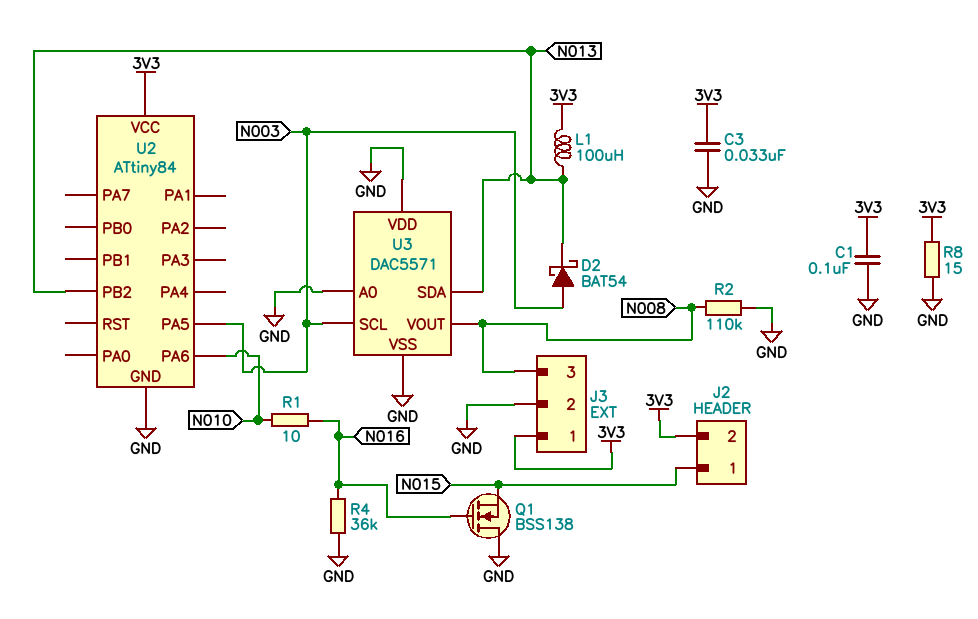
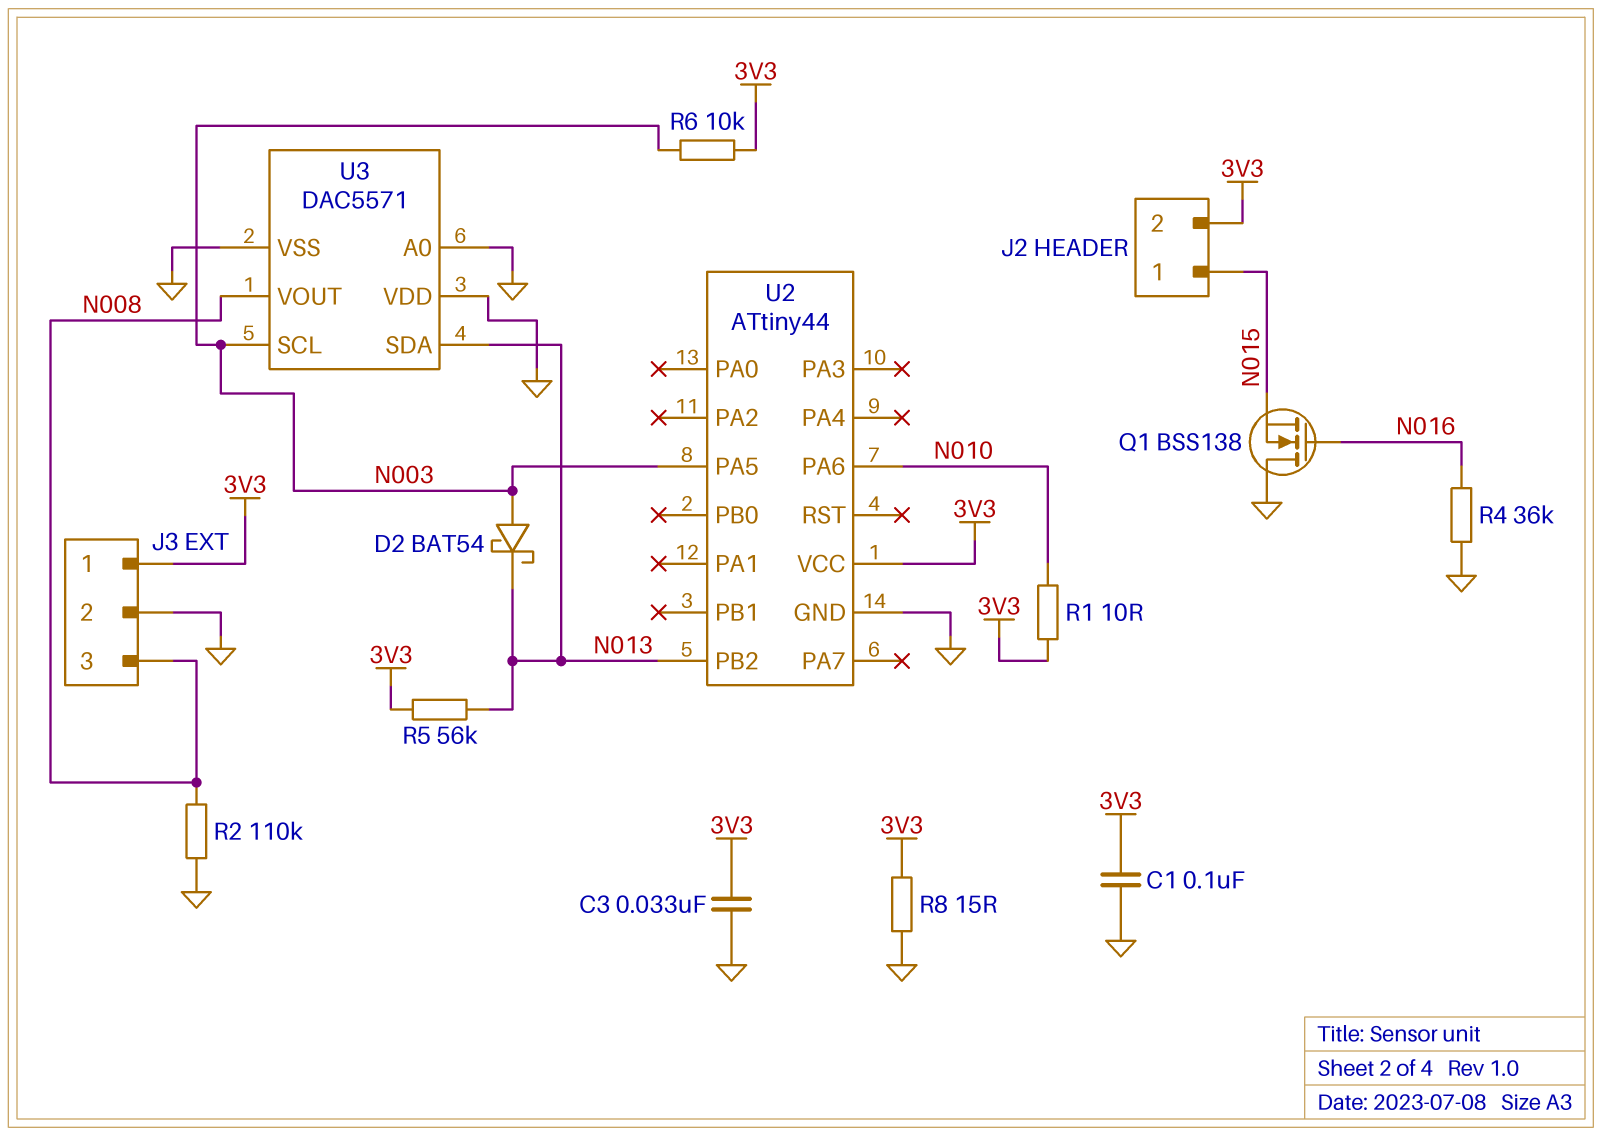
L1: 100uH (3V3, N013) -> none
R1: 10 (N010, N016) -> 10 (3V3, N010)
R5: none -> 56k (3V3, N013)
R6: none -> 10k (3V3, N003)
U2: ATtiny84 -> ATtiny44

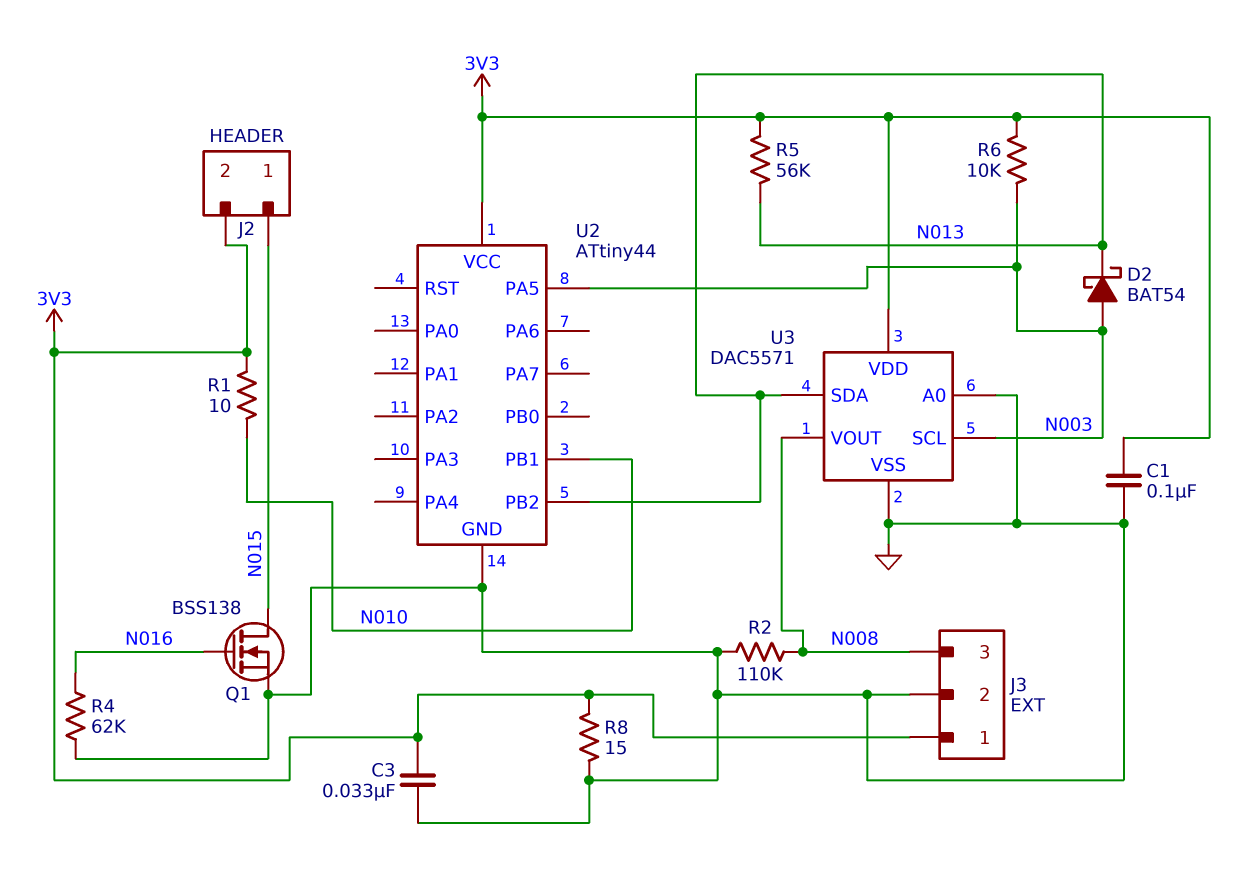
Q1: NMOS BSS138 (G N016, D GND, S N015) -> NMOS BSS138 (G N016, D N015, S GND)
R4: 36k (GND, N016) -> 62k (GND, N016)
U2 pin PA6: N010 -> none
U2 pin PB1: none -> N010
U3 pin VDD: GND -> 3V3

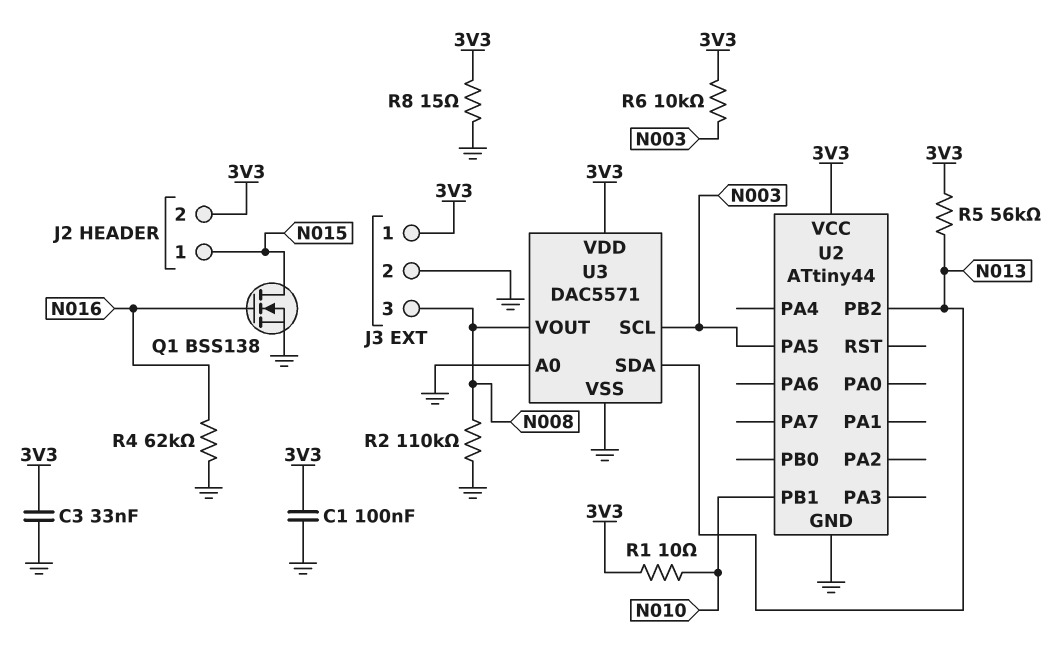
D2: schottky BAT54 (A N003, K N013) -> none

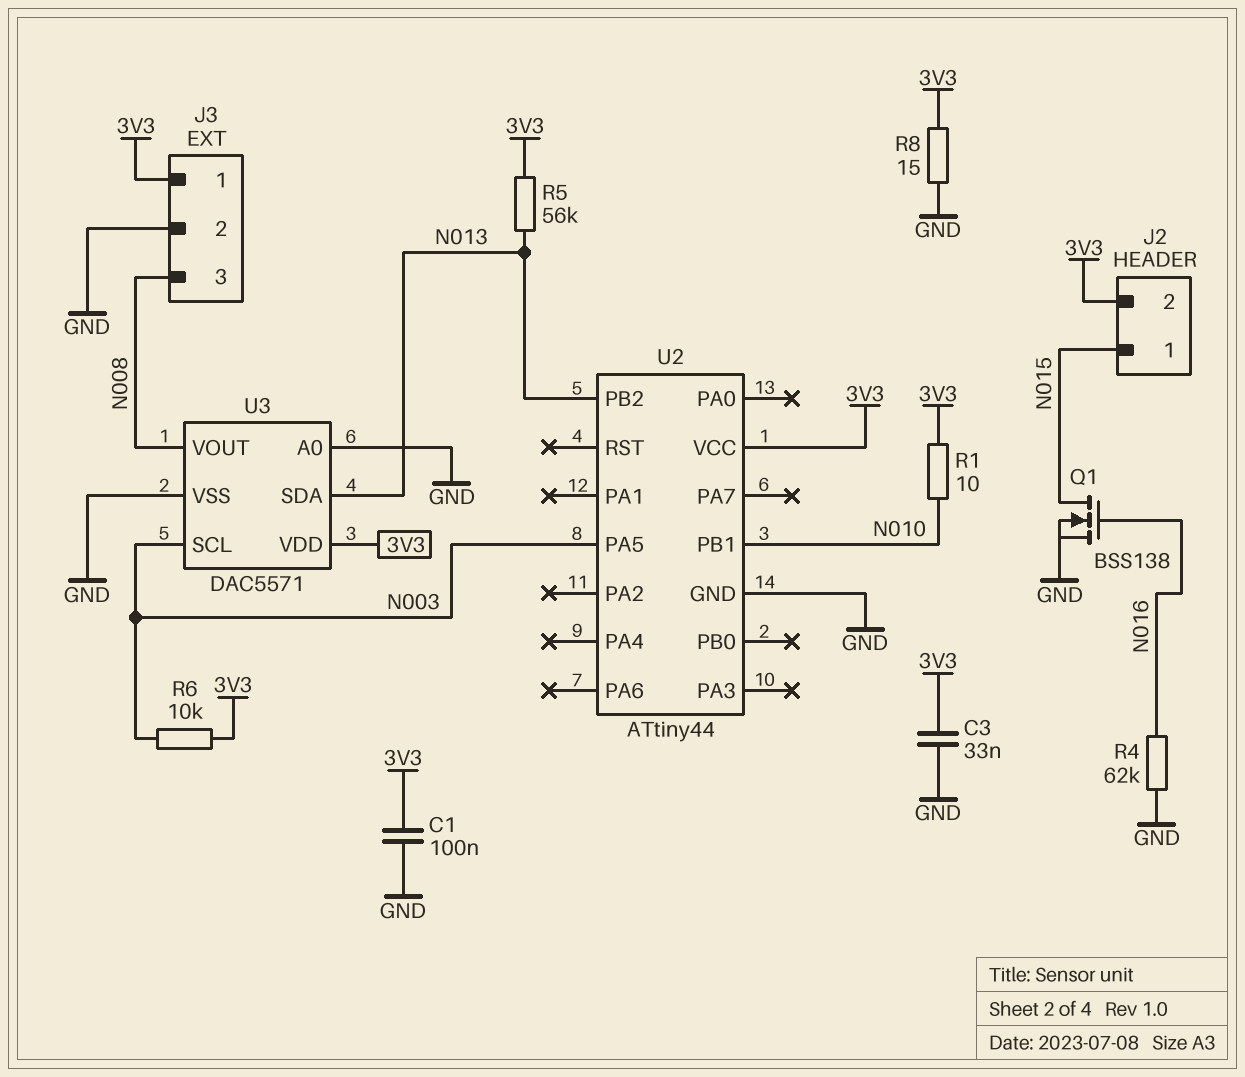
R2: 110k (GND, N008) -> none

